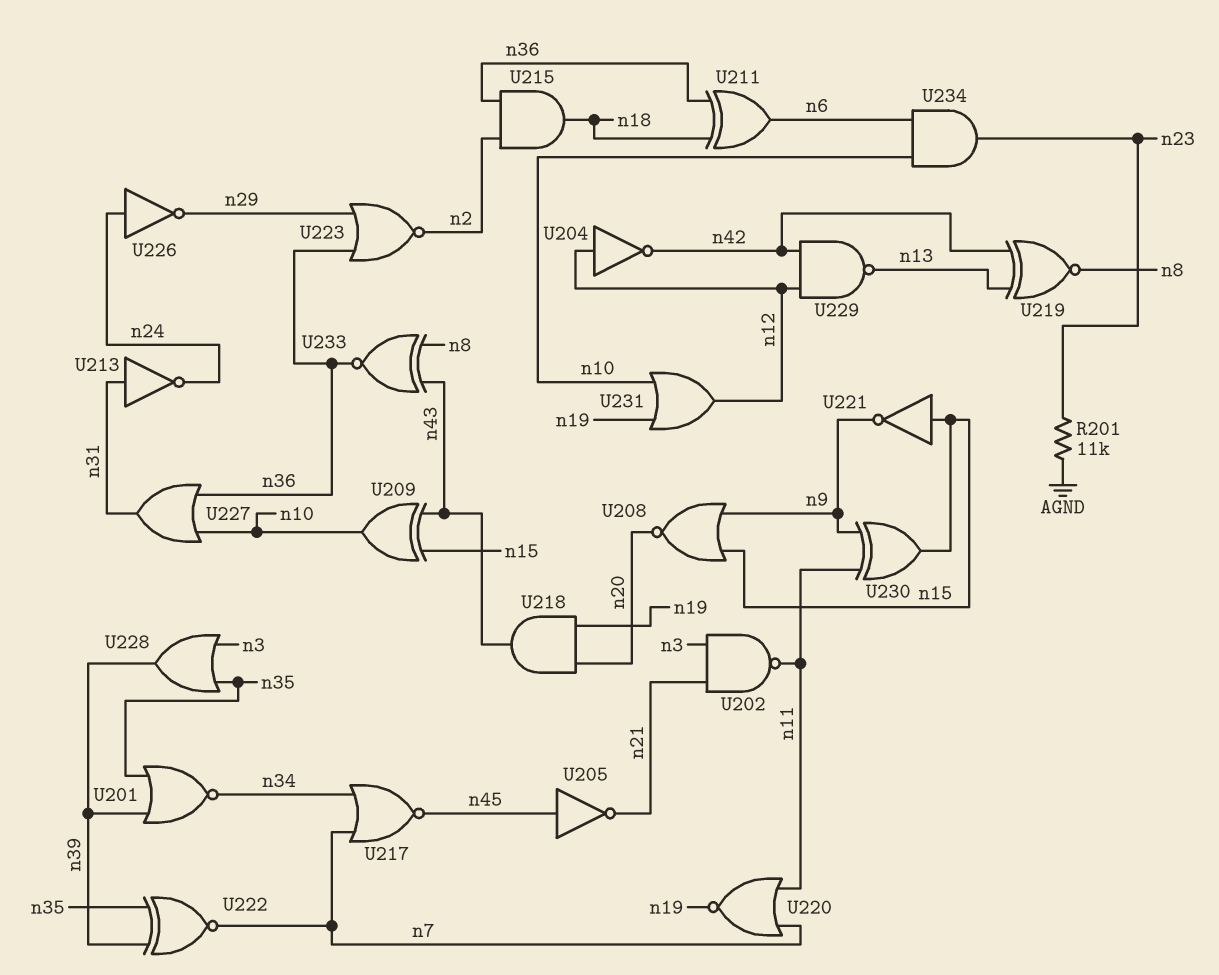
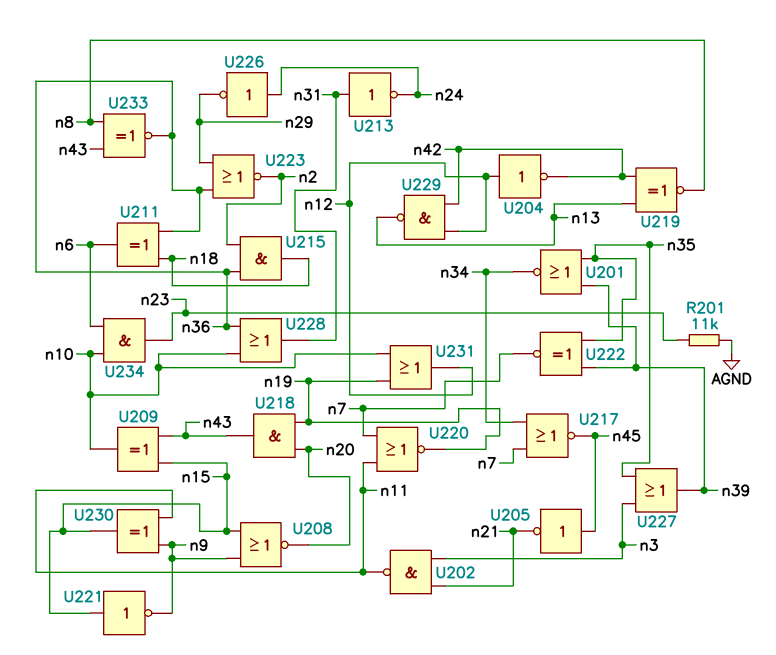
U227: OR (in n10, in n36, out n31) -> OR (in n3, in n35, out n39)
U228: OR (in n3, in n35, out n39) -> OR (in n10, in n36, out n31)

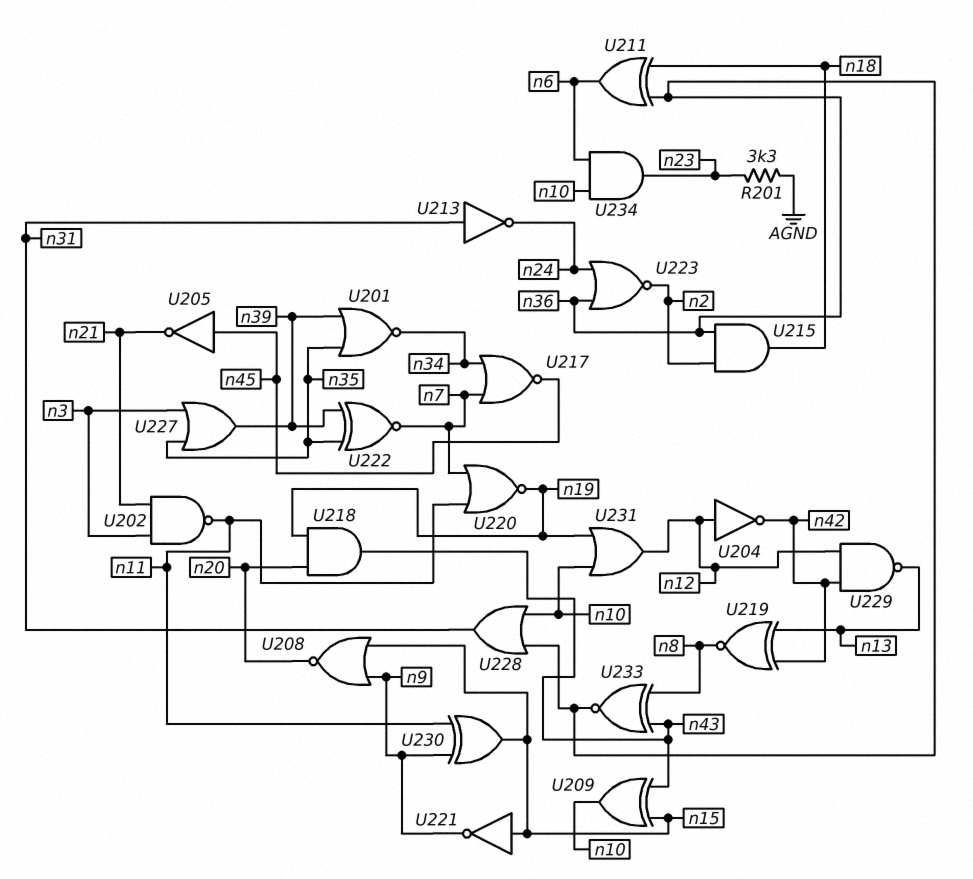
R201: 11k (AGND, n23) -> 3.3k (AGND, n23)
U223: NOR (in n29, in n36, out n2) -> NOR (in n24, in n36, out n2)
U226: NOT (in n24, out n29) -> none

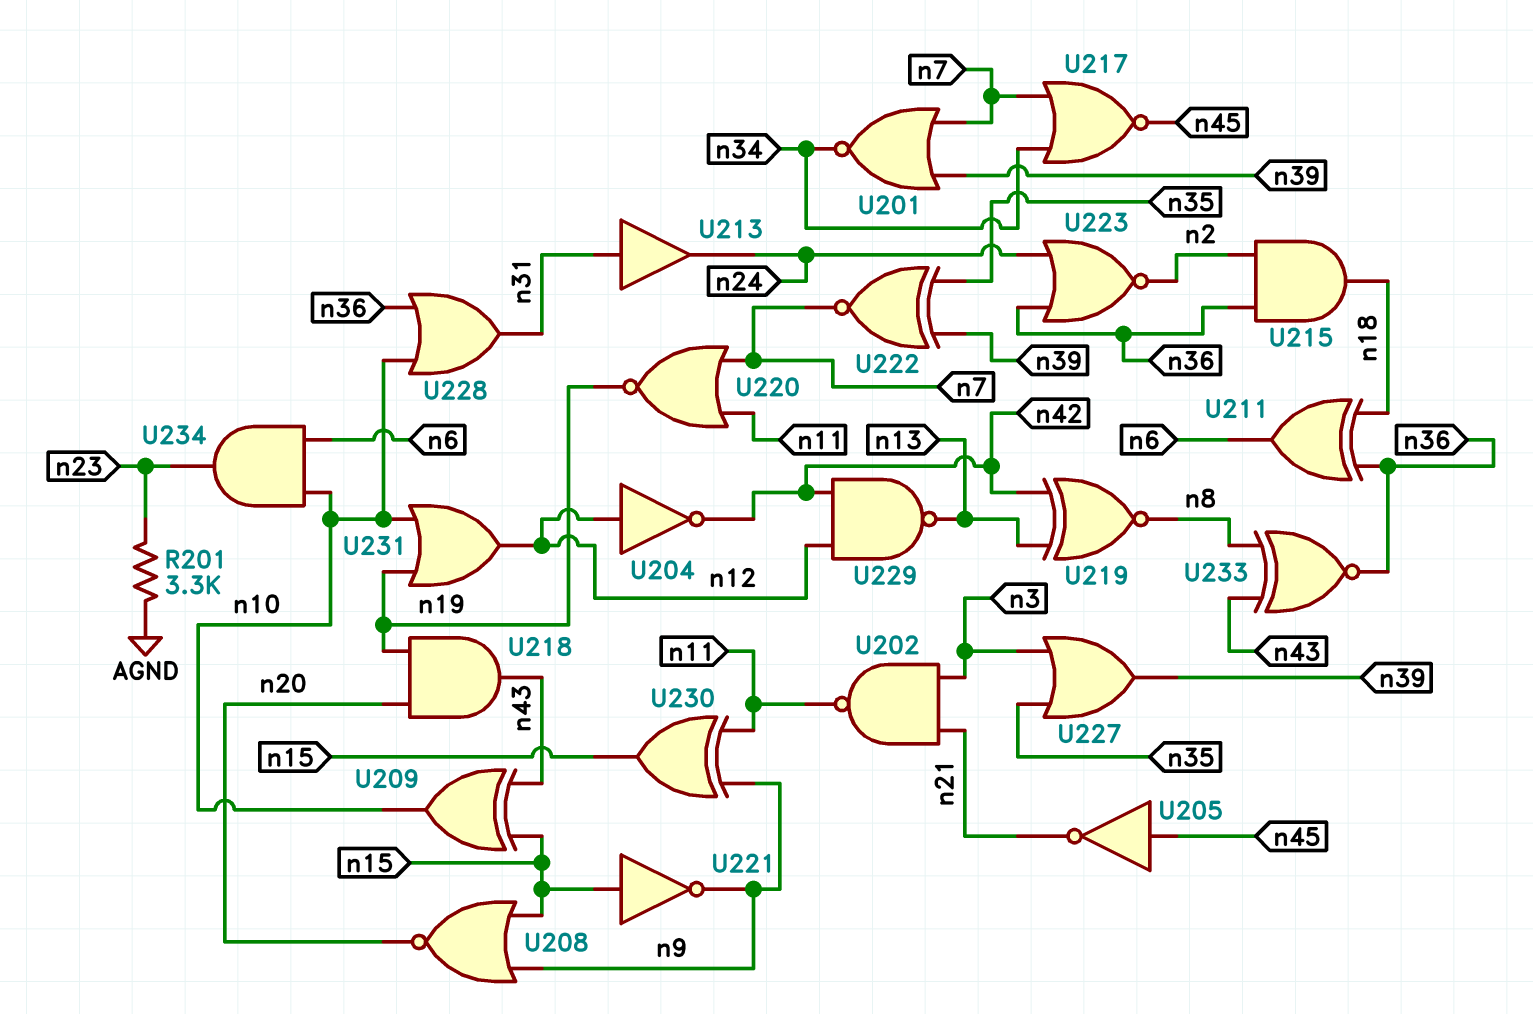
U201: NOR (in n35, in n39, out n34) -> NOR (in n7, in n39, out n34)
U213: NOT (in n31, out n24) -> buffer (in n31, out n24)

